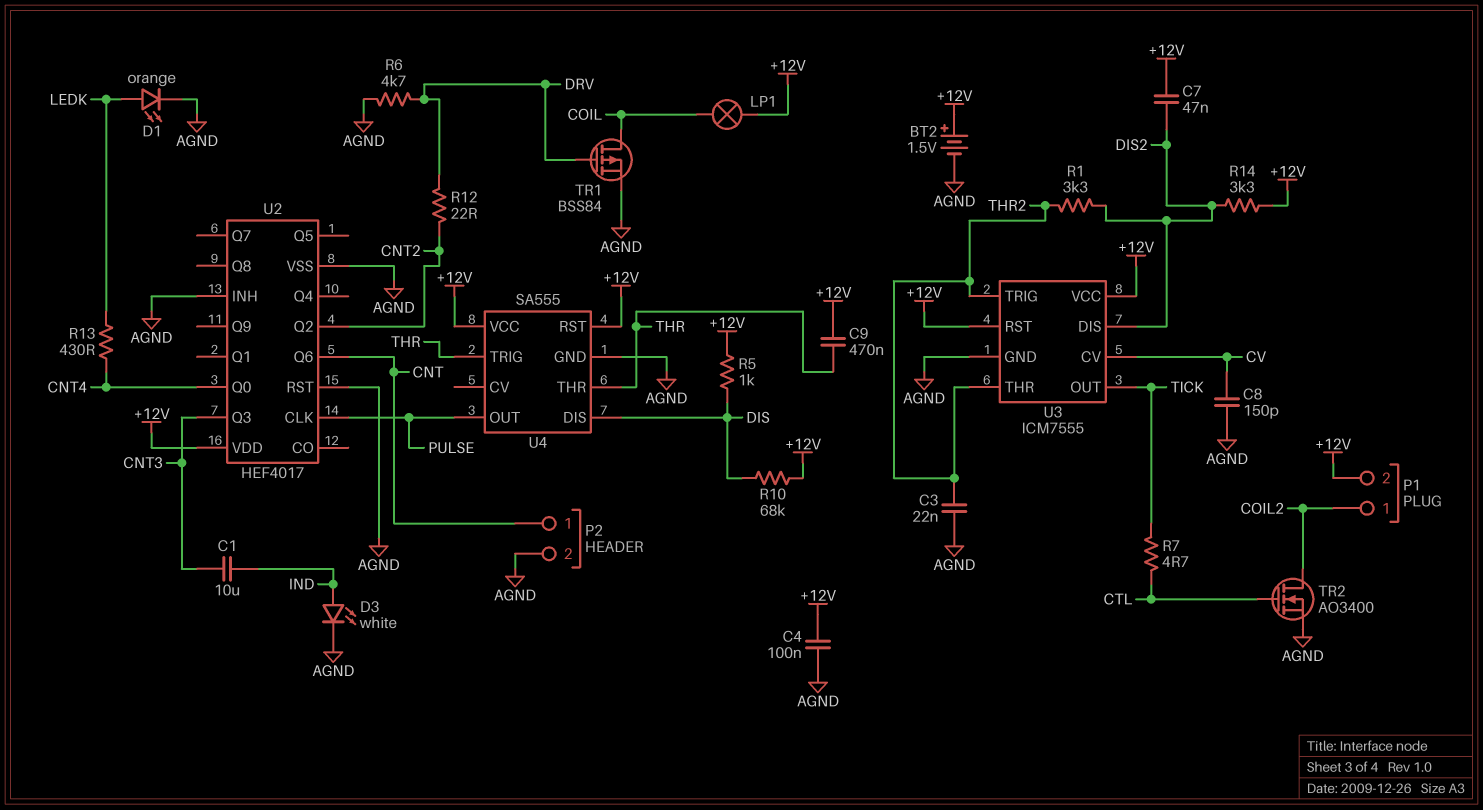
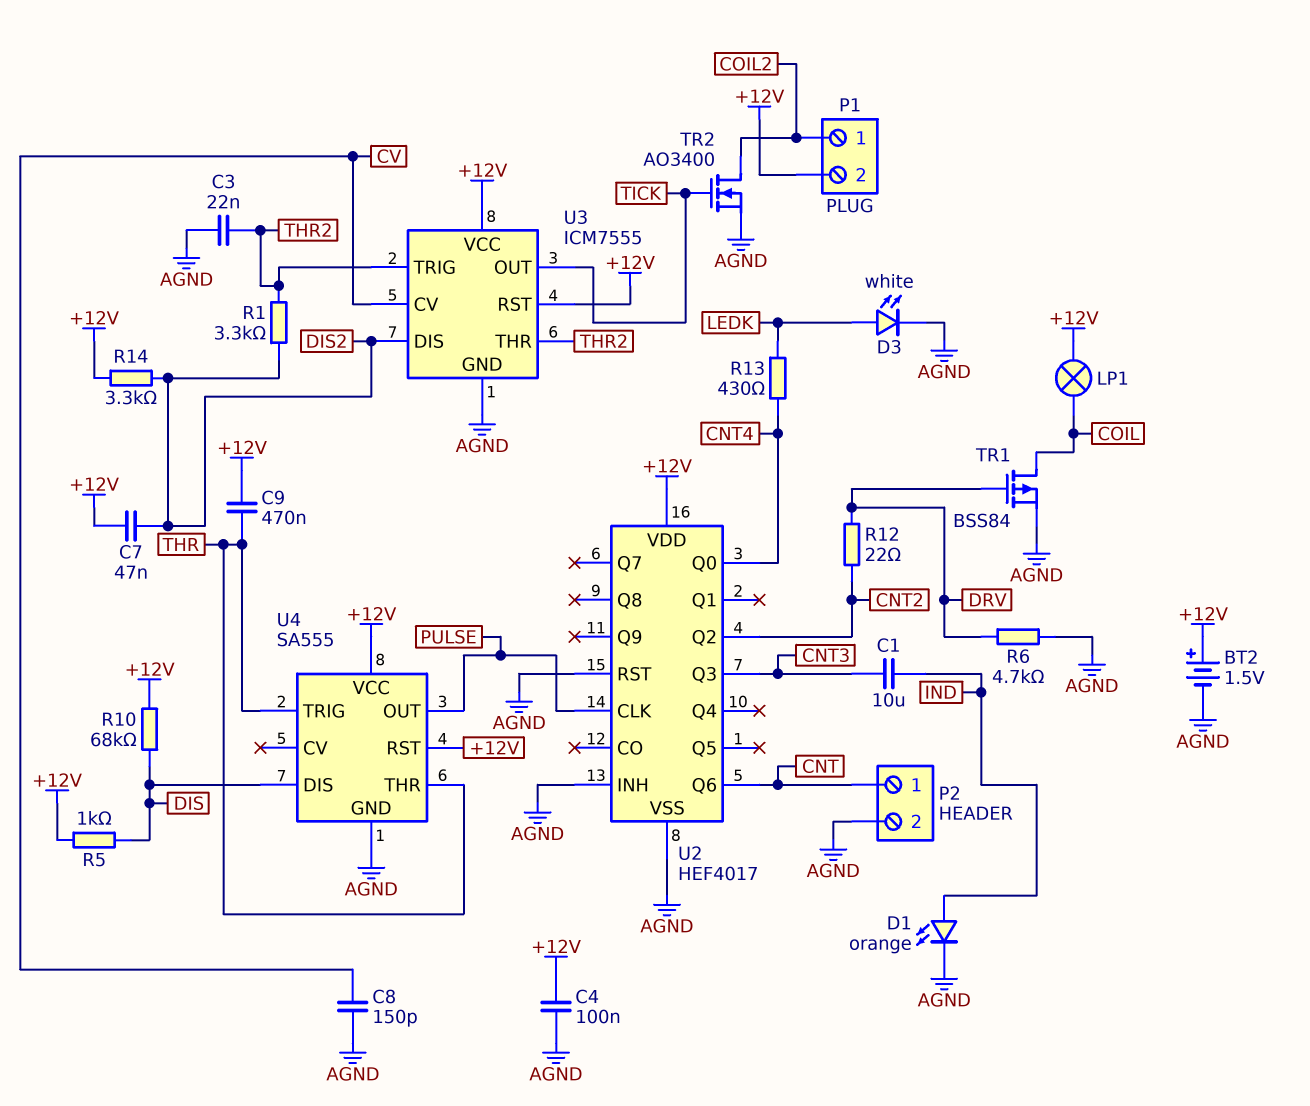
D1: LED orange (A LEDK, K AGND) -> LED orange (A IND, K AGND)
D3: LED white (A IND, K AGND) -> LED white (A LEDK, K AGND)
R7: 4.7 (CTL, TICK) -> none
TR2: NMOS AO3400 (G CTL, D COIL2, S AGND) -> NMOS AO3400 (G TICK, D COIL2, S AGND)

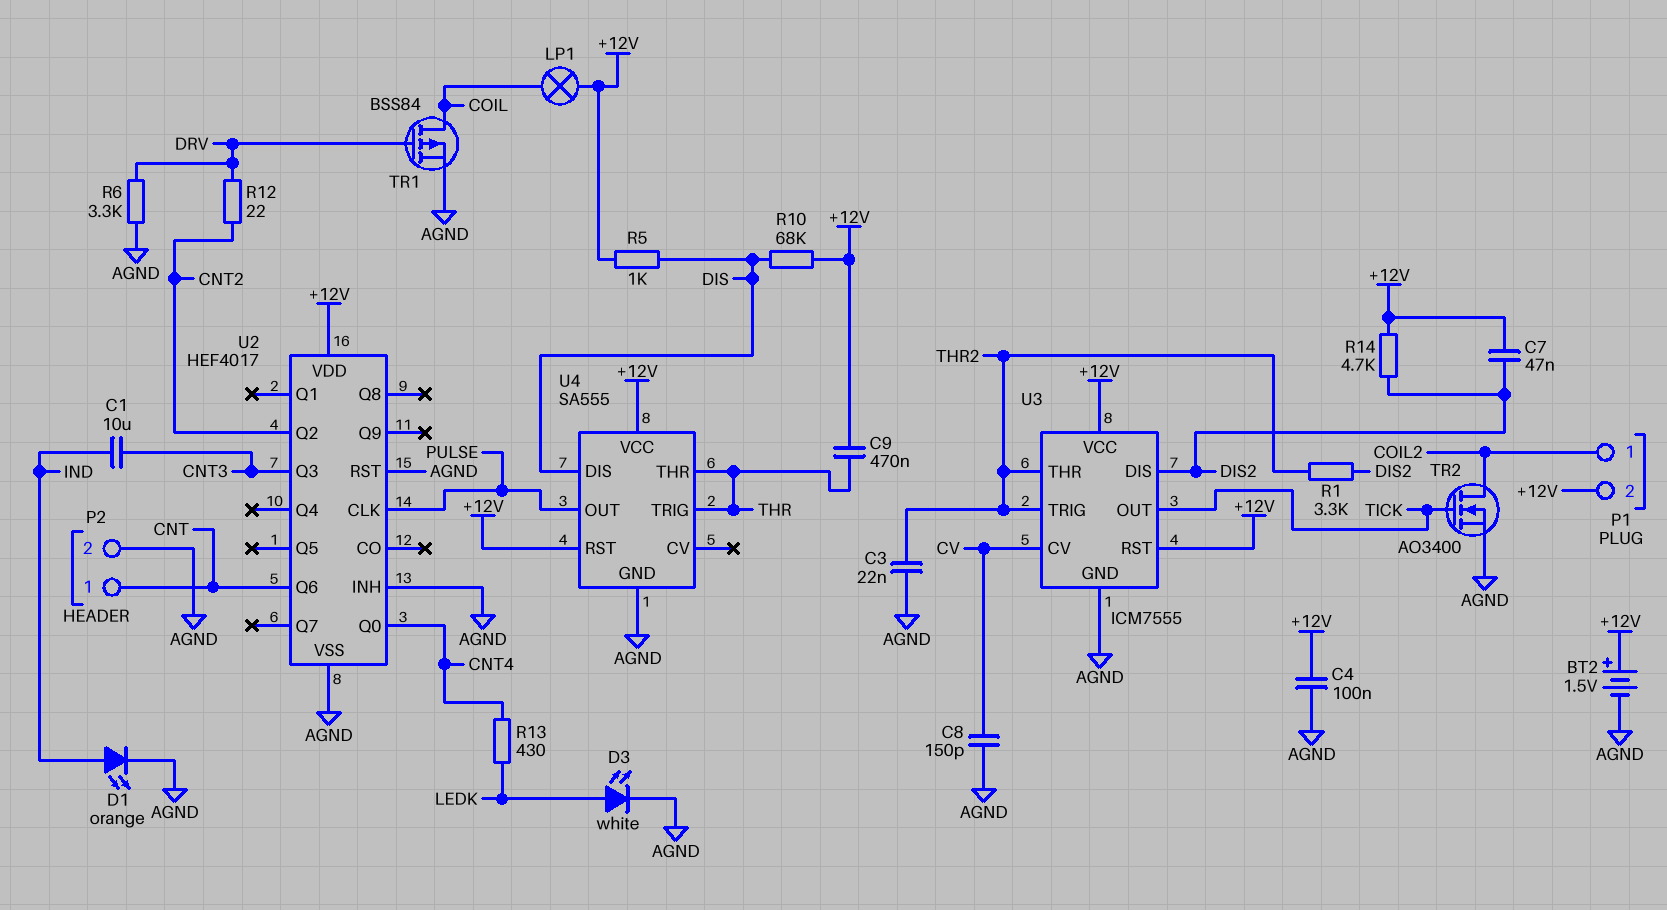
R6: 4.7k (AGND, DRV) -> 3.3k (AGND, DRV)
R14: 3.3k (+12V, DIS2) -> 4.7k (+12V, DIS2)

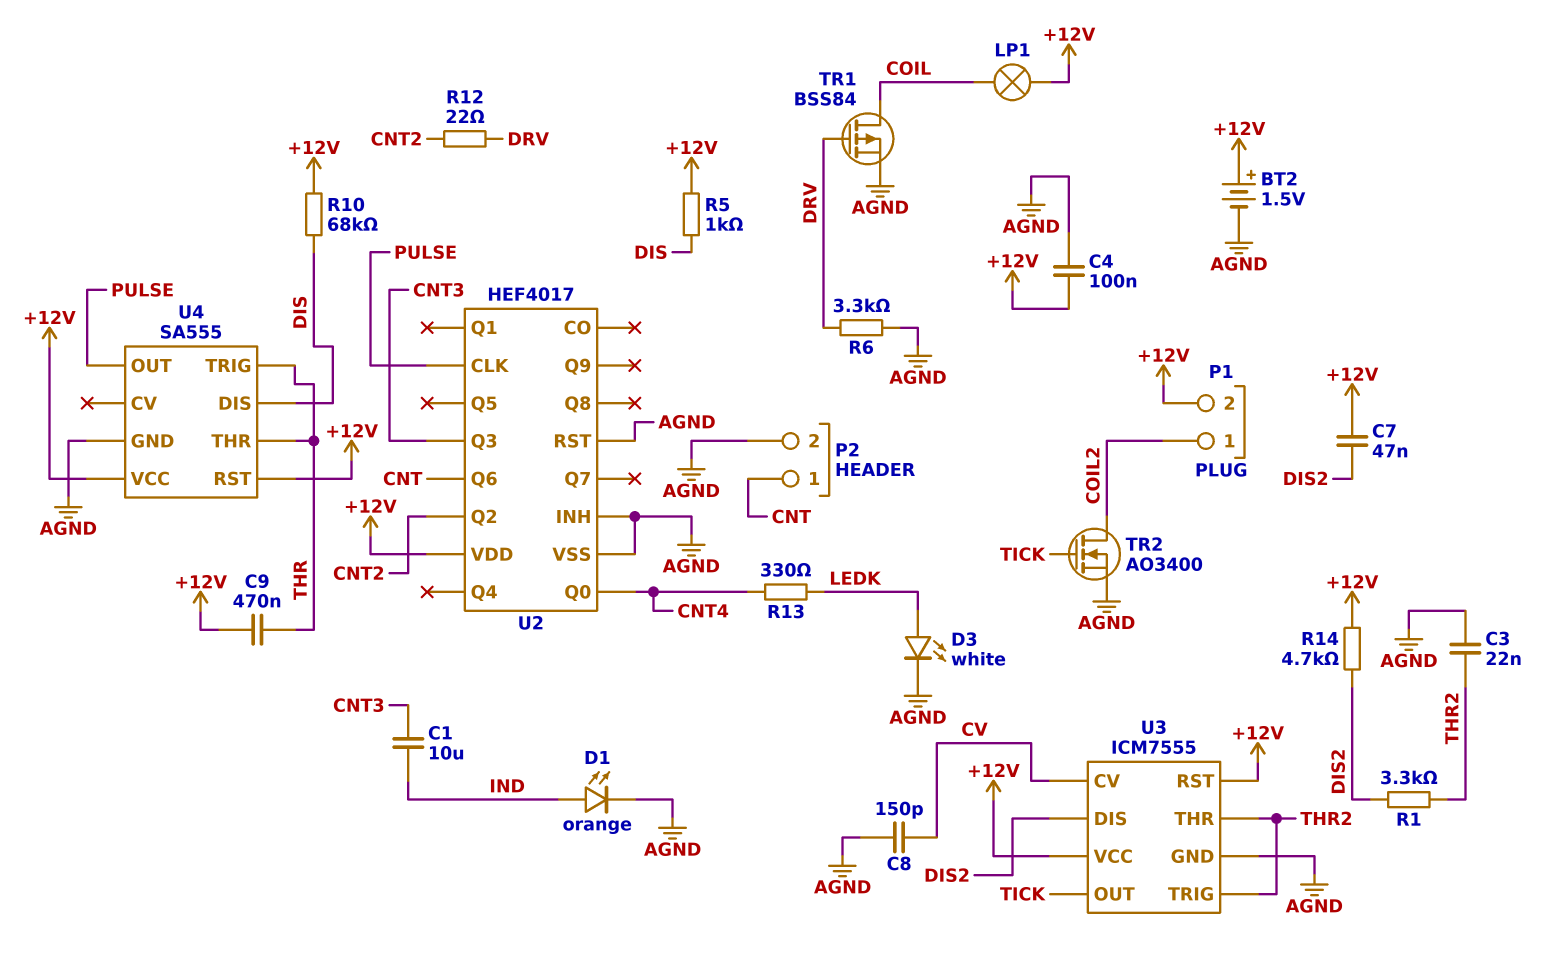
R13: 430 (CNT4, LEDK) -> 330 (CNT4, LEDK)

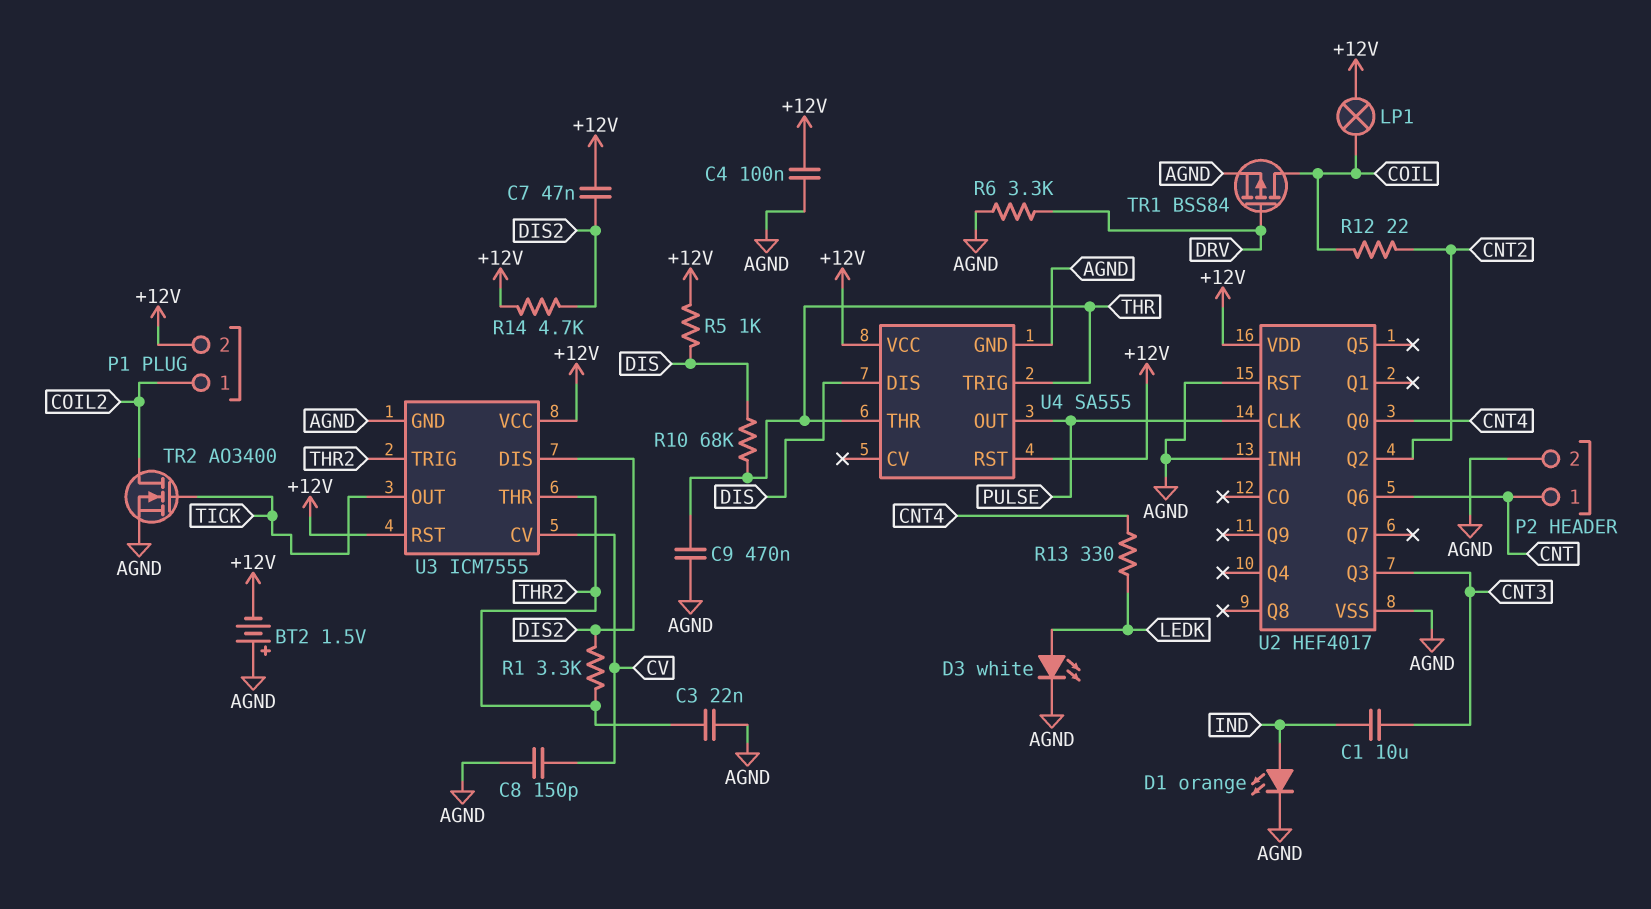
BT2: 1.5V (plus +12V, minus AGND) -> 1.5V (plus AGND, minus +12V)
C9: 470nF (+12V, THR) -> 470nF (AGND, THR)
R10: 68k (+12V, DIS) -> 68k (DIS, THR)
R12: 22 (CNT2, DRV) -> 22 (CNT2, COIL)

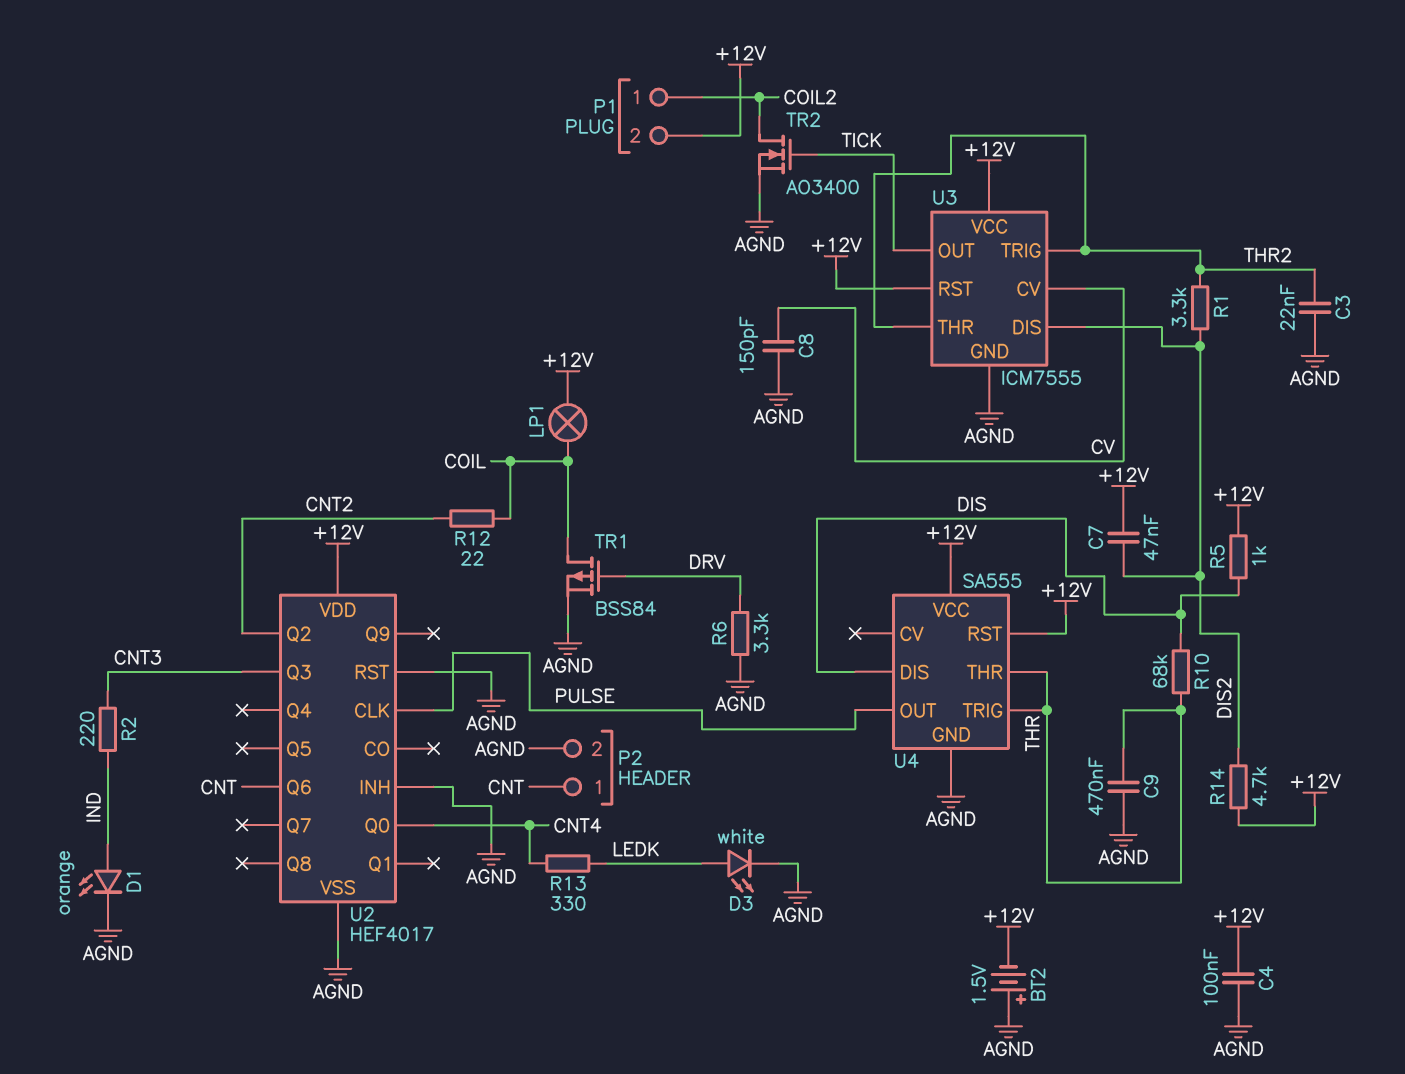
C1: 10uF (CNT3, IND) -> none
R2: none -> 220 (CNT3, IND)

